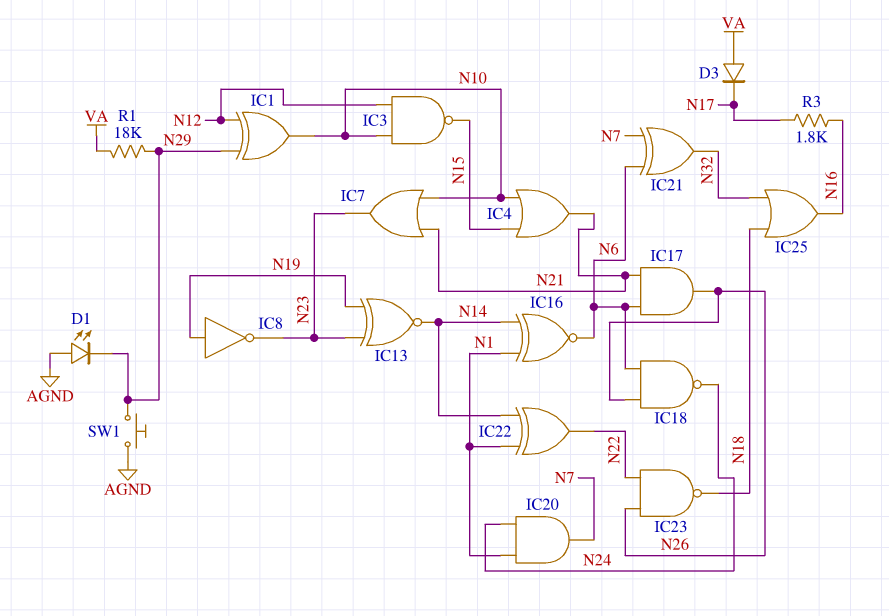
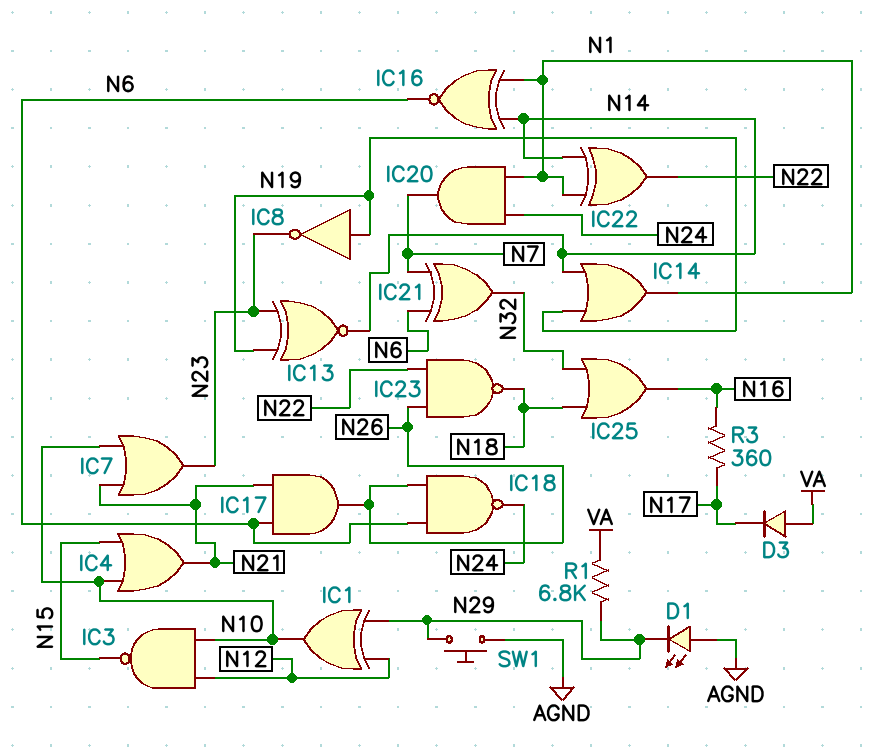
IC14: none -> OR (in N14, in N19, out N1)
R1: 18k (N29, VA) -> 6.8k (N29, VA)
R3: 1.8k (N16, N17) -> 360 (N16, N17)

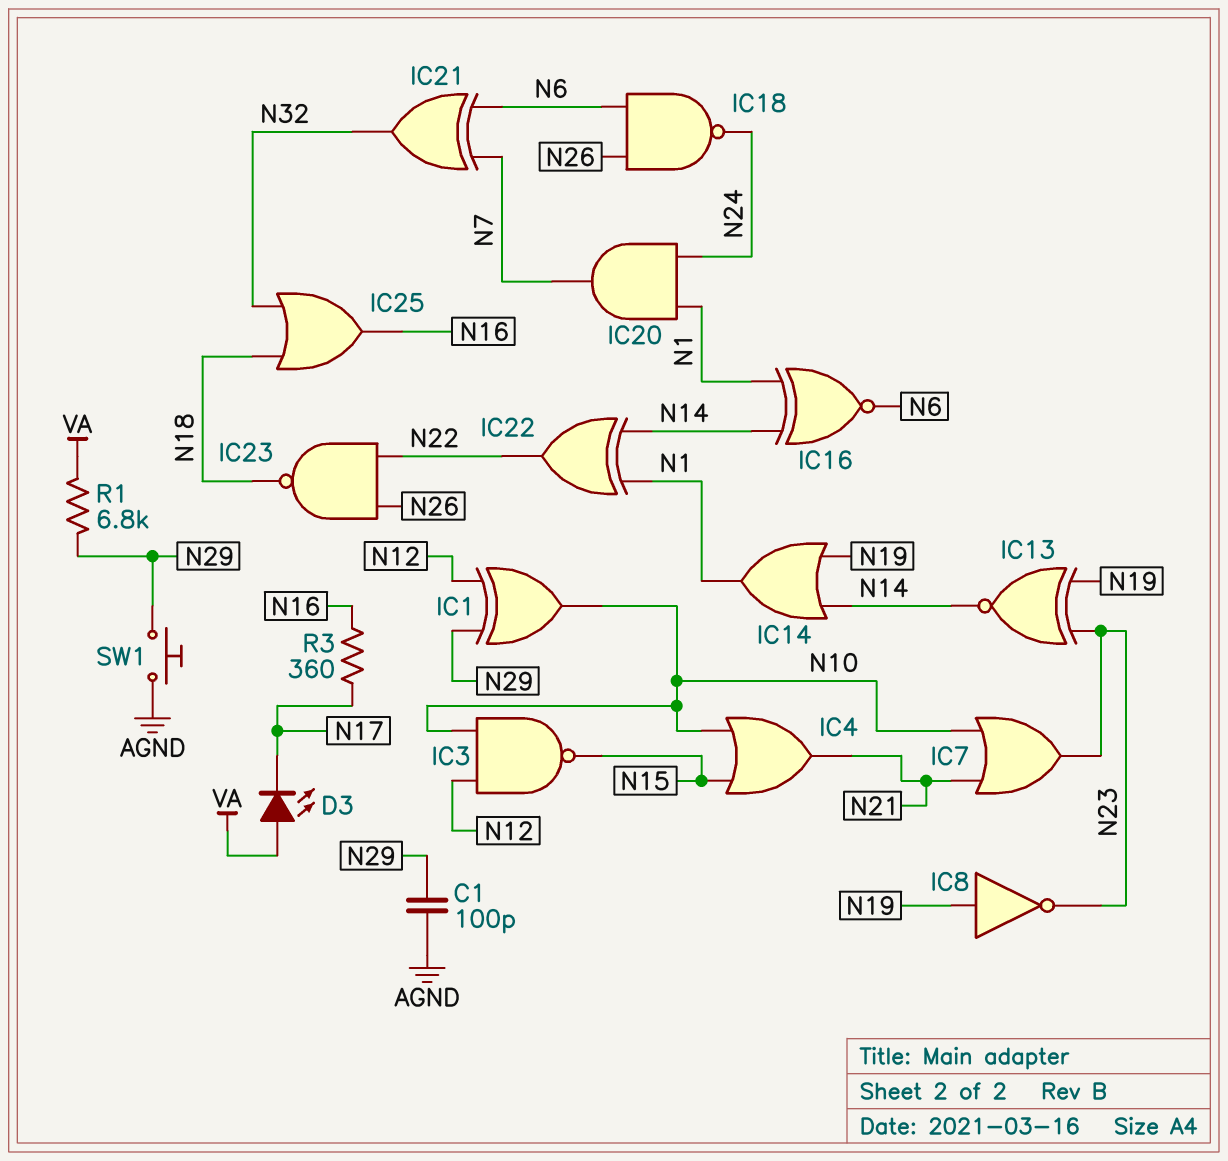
C1: none -> 100pF (AGND, N29)
D1: LED (A AGND, K N29) -> none
D3: diode (A VA, K N17) -> LED (A VA, K N17)
IC17: AND (in N6, in N21, out N26) -> none

